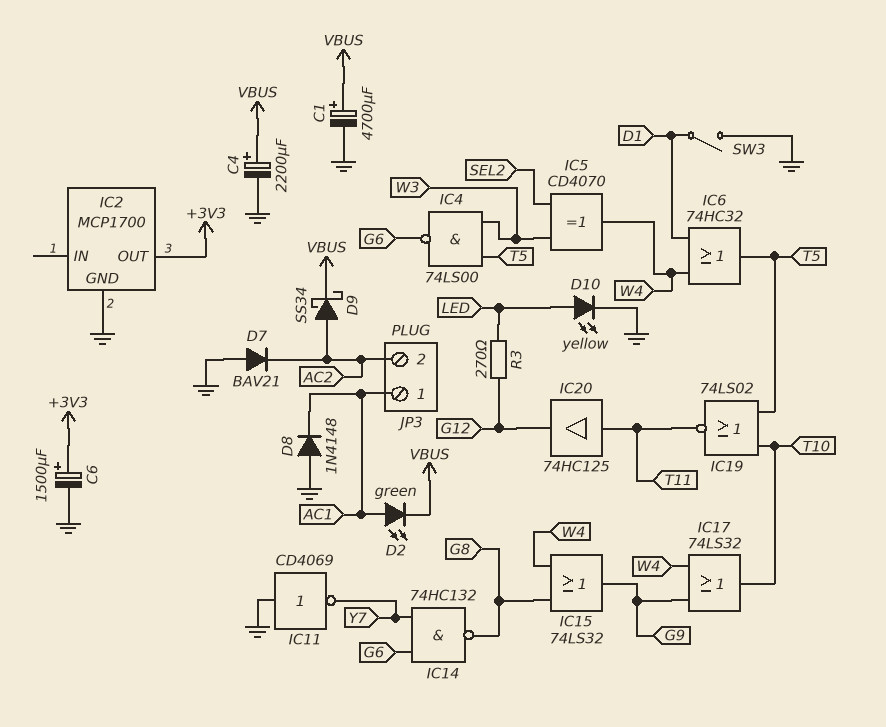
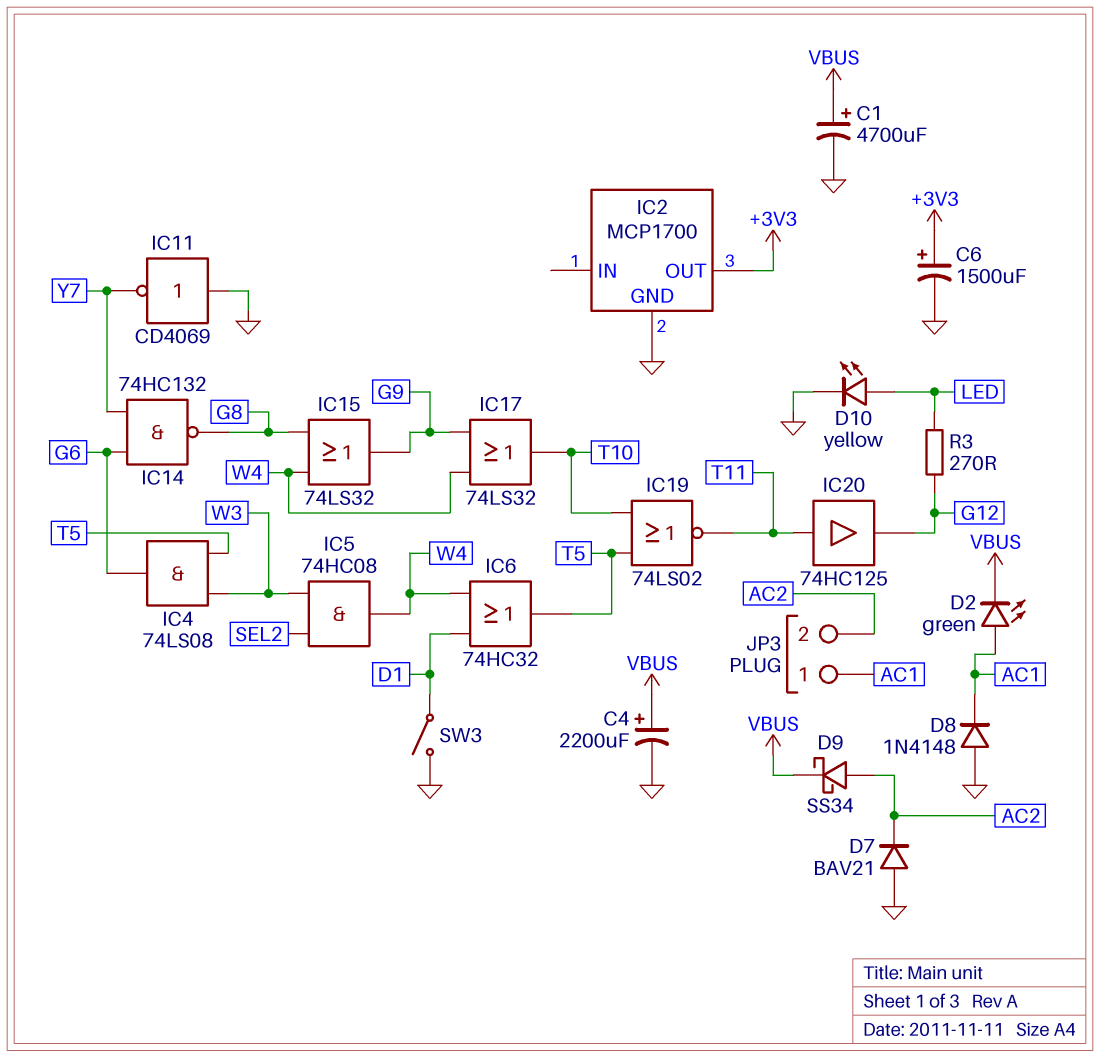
IC4: NAND 74LS00 (in T5, in W3, out G6) -> AND 74LS08 (in T5, in W3, out G6)
IC5: XOR CD4070 (in SEL2, in W3, out W4) -> AND 74HC08 (in SEL2, in W3, out W4)

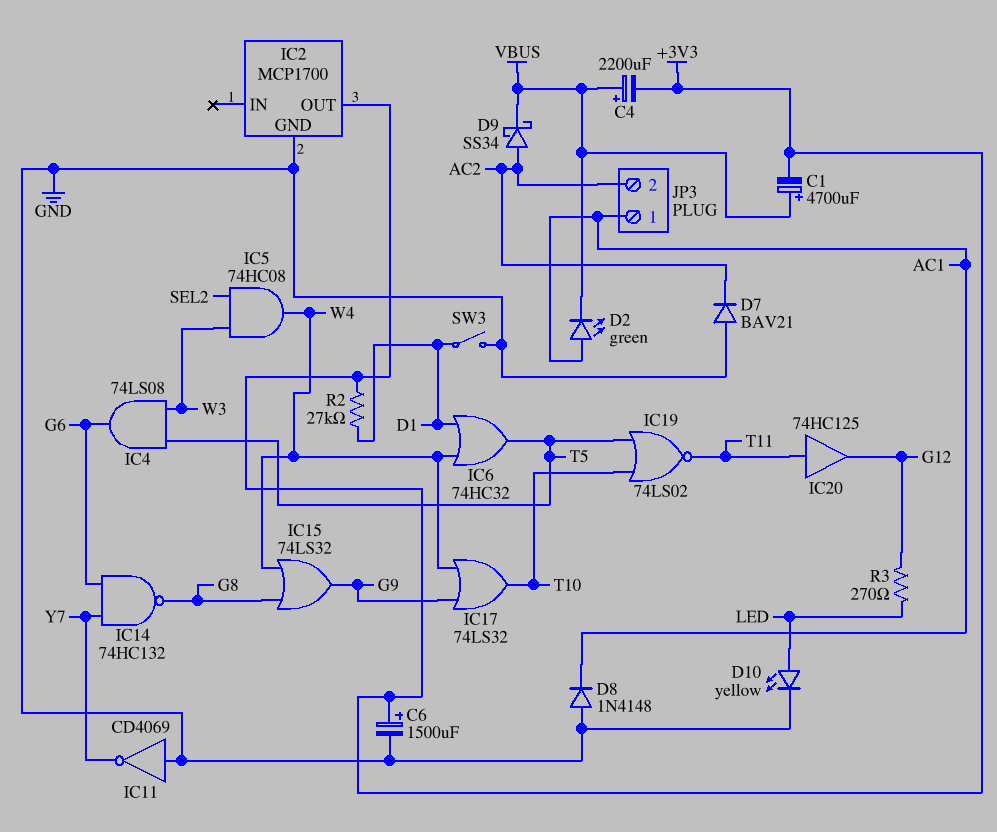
C1: 4700uF (plus VBUS, minus GND) -> 4700uF (plus VBUS, minus +3V3)
C4: 2200uF (plus VBUS, minus GND) -> 2200uF (plus VBUS, minus +3V3)
R2: none -> 27k (+3V3, D1)

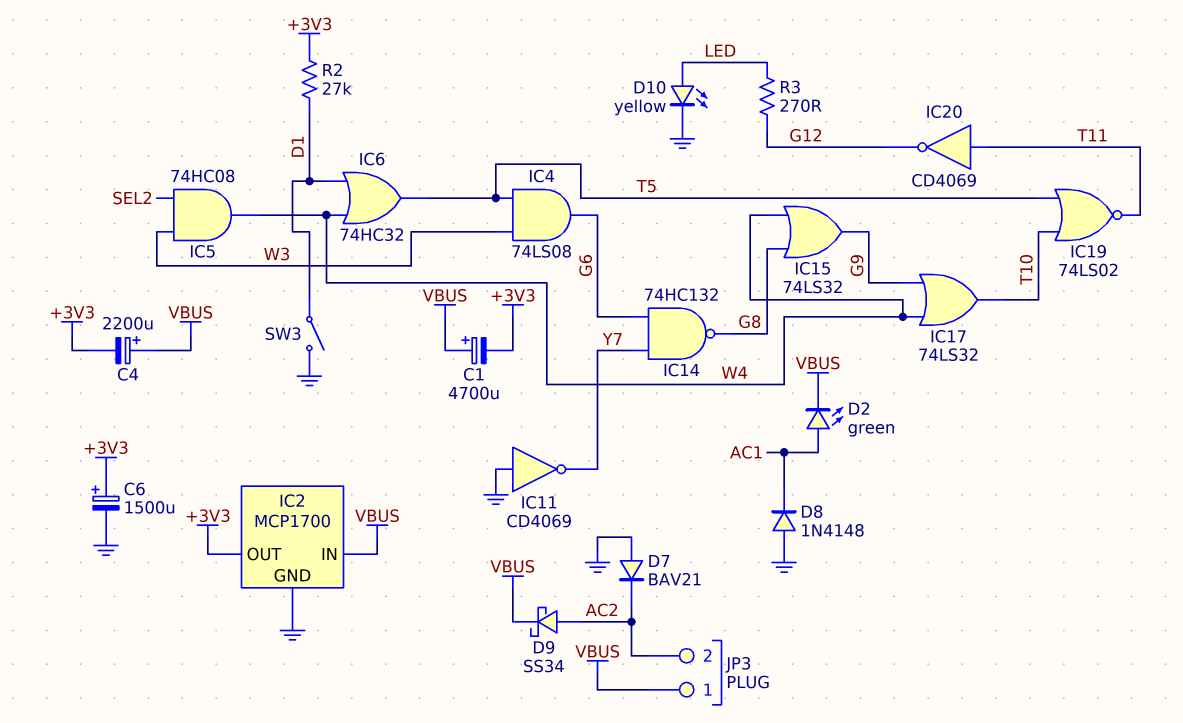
IC2 pin IN: none -> VBUS
IC20: buffer 74HC125 (in T11, out G12) -> NOT CD4069 (in T11, out G12)
JP3 pin 1: AC1 -> VBUS

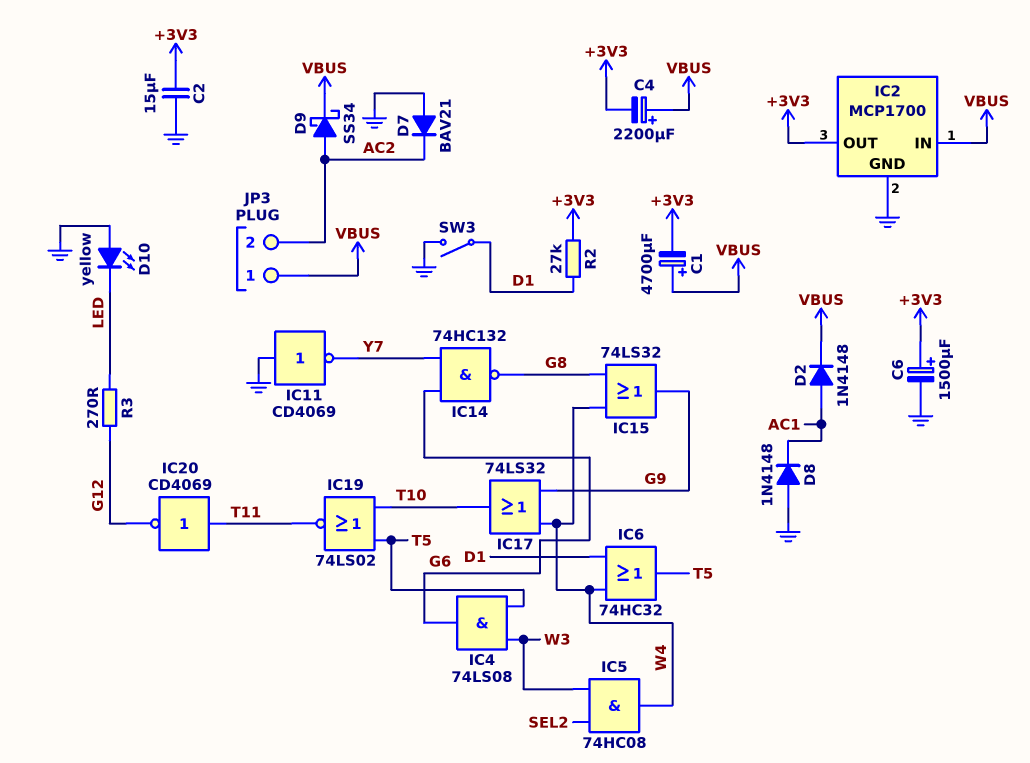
C2: none -> 15uF (+3V3, GND)
D2: LED green (A AC1, K VBUS) -> diode 1N4148 (A AC1, K VBUS)
D10: LED yellow (A LED, K GND) -> LED yellow (A GND, K LED)

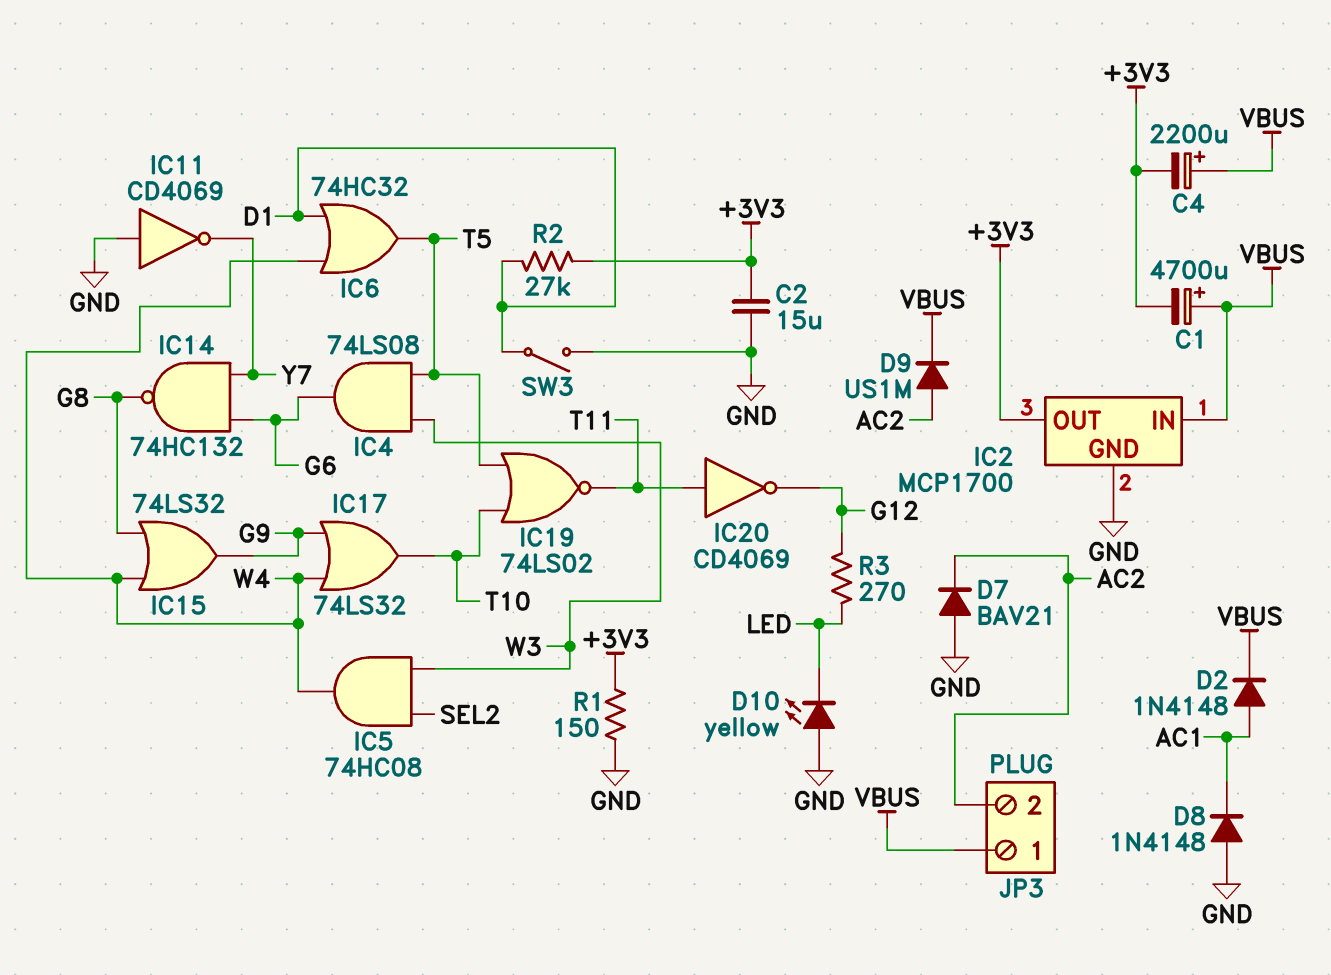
C6: 1500uF (plus +3V3, minus GND) -> none
D9: schottky SS34 (A AC2, K VBUS) -> diode US1M (A AC2, K VBUS)
R1: none -> 150 (+3V3, GND)

